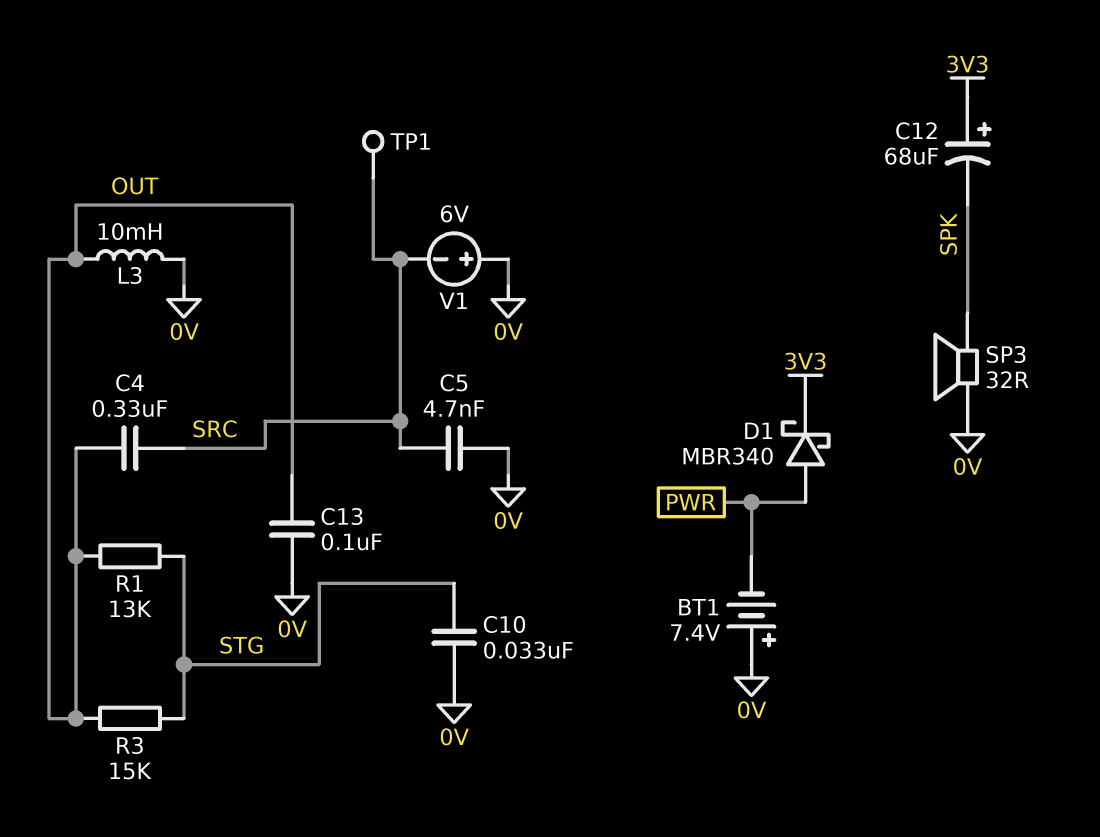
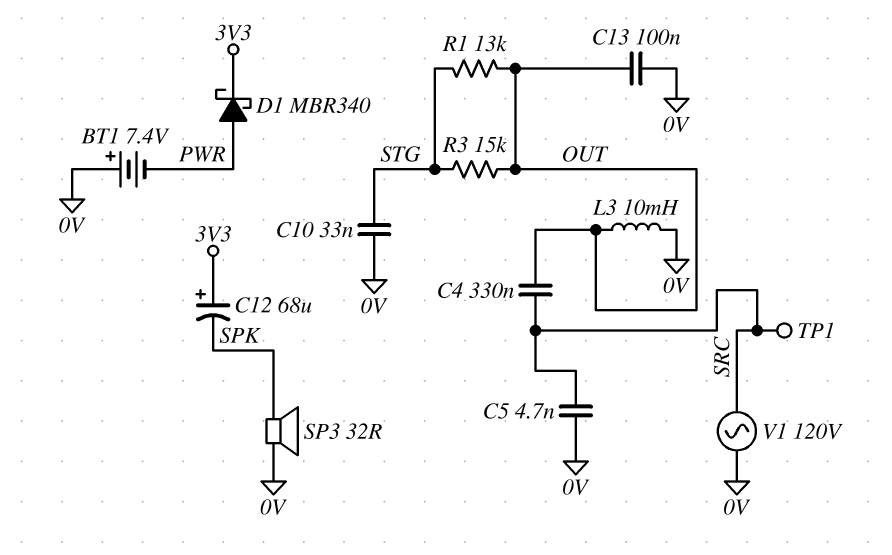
V1: 6V (plus 0V, minus SRC) -> AC 120V (0V, SRC)

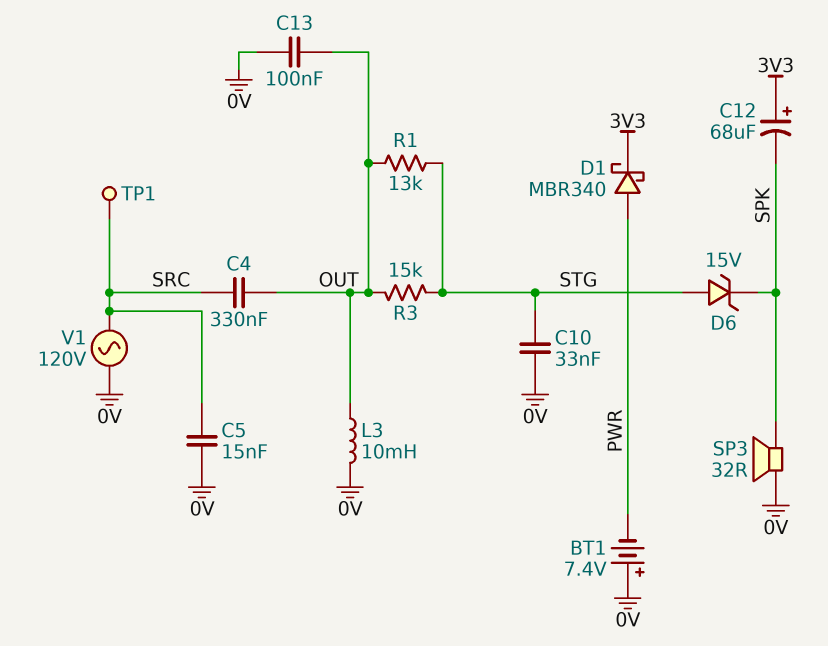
C5: 4.7nF (0V, SRC) -> 15nF (0V, SRC)
D6: none -> zener 15V (A STG, K SPK)

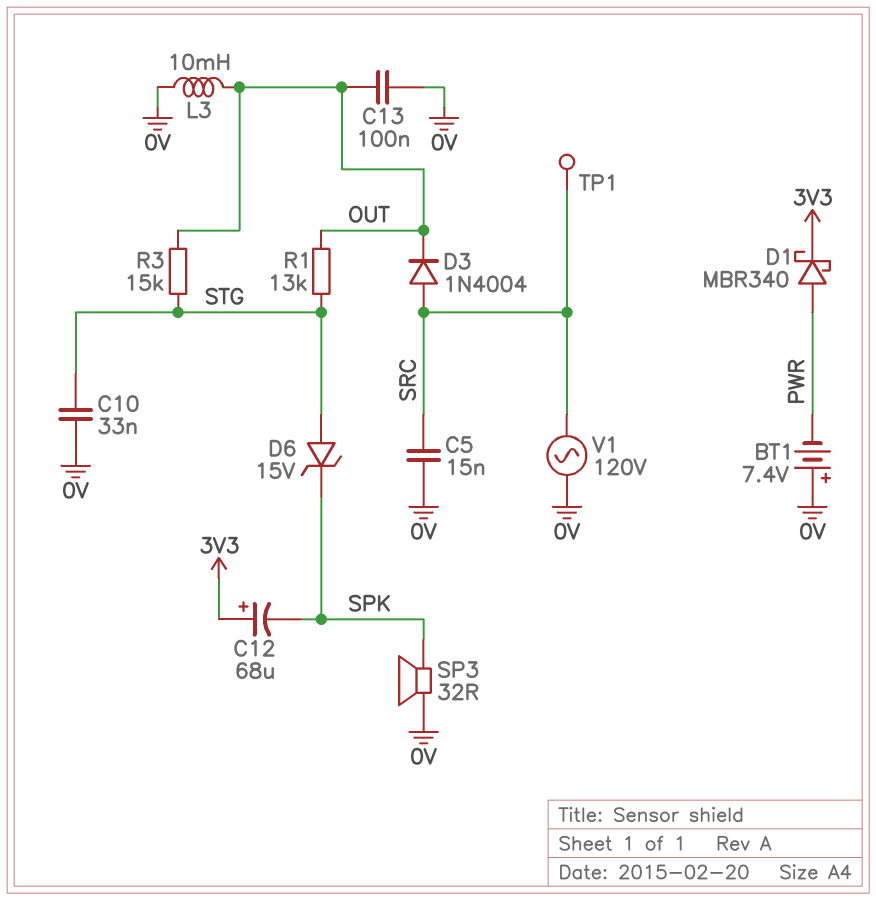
C4: 330nF (OUT, SRC) -> none
D3: none -> diode 1N4004 (A SRC, K OUT)

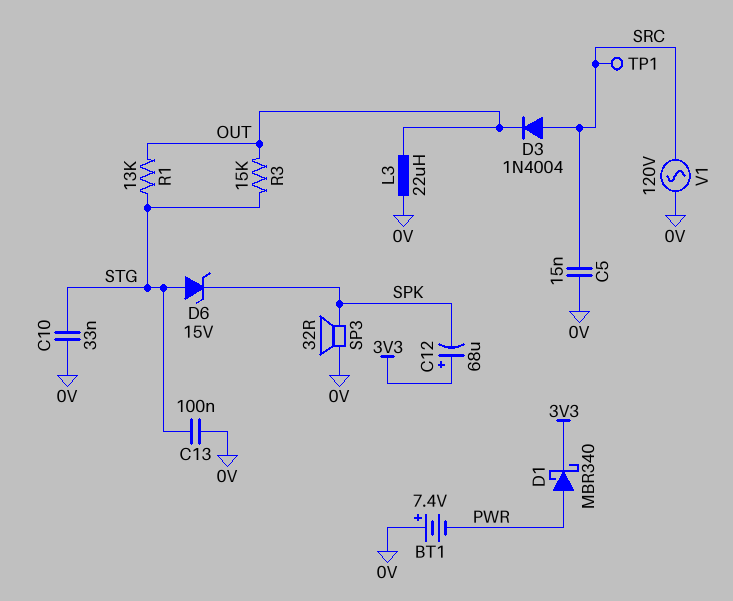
C13: 100nF (0V, OUT) -> 100nF (0V, STG)
L3: 10mH (0V, OUT) -> 22uH (0V, OUT)

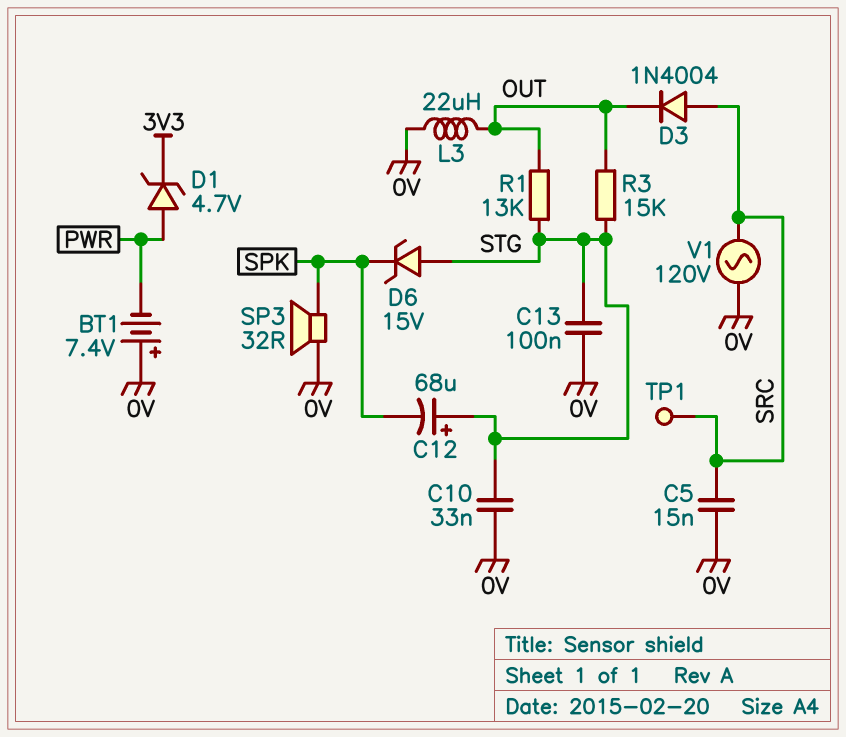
C12: 68uF (plus 3V3, minus SPK) -> 68uF (plus STG, minus SPK)
D1: schottky MBR340 (A PWR, K 3V3) -> zener 4.7V (A PWR, K 3V3)

